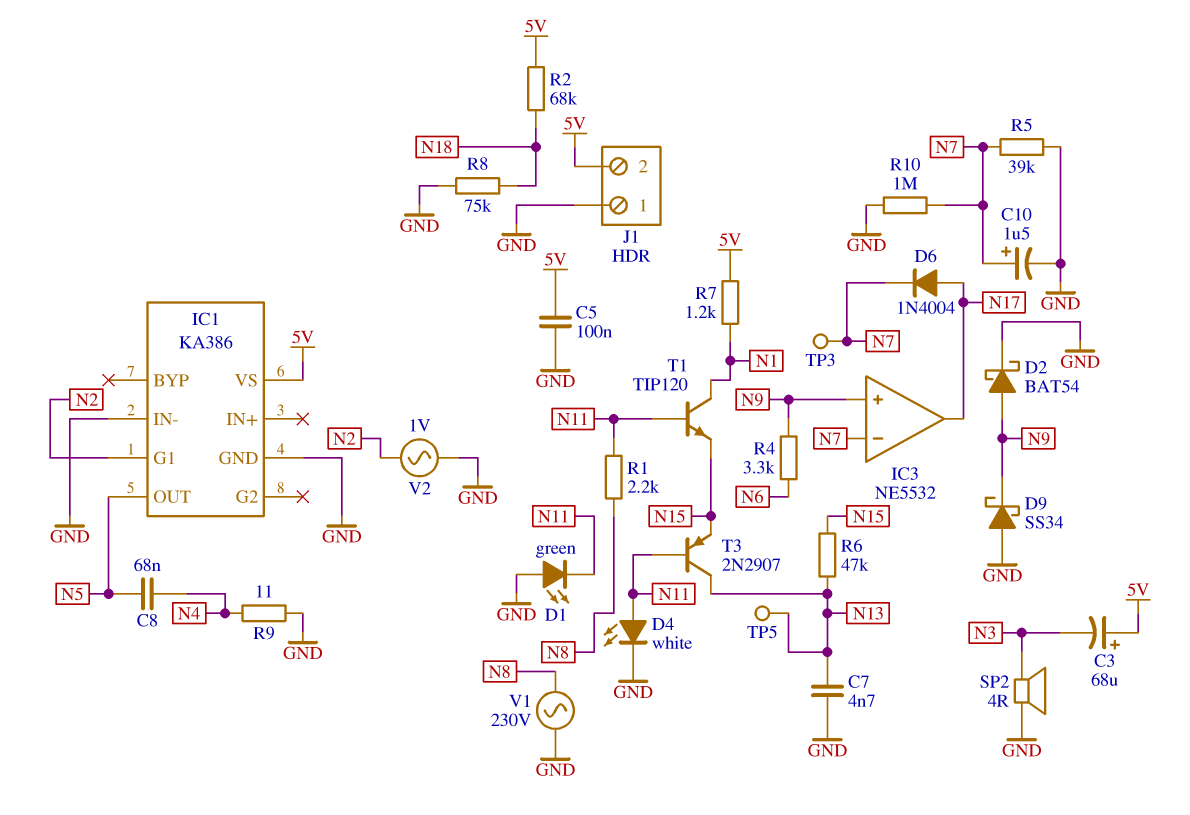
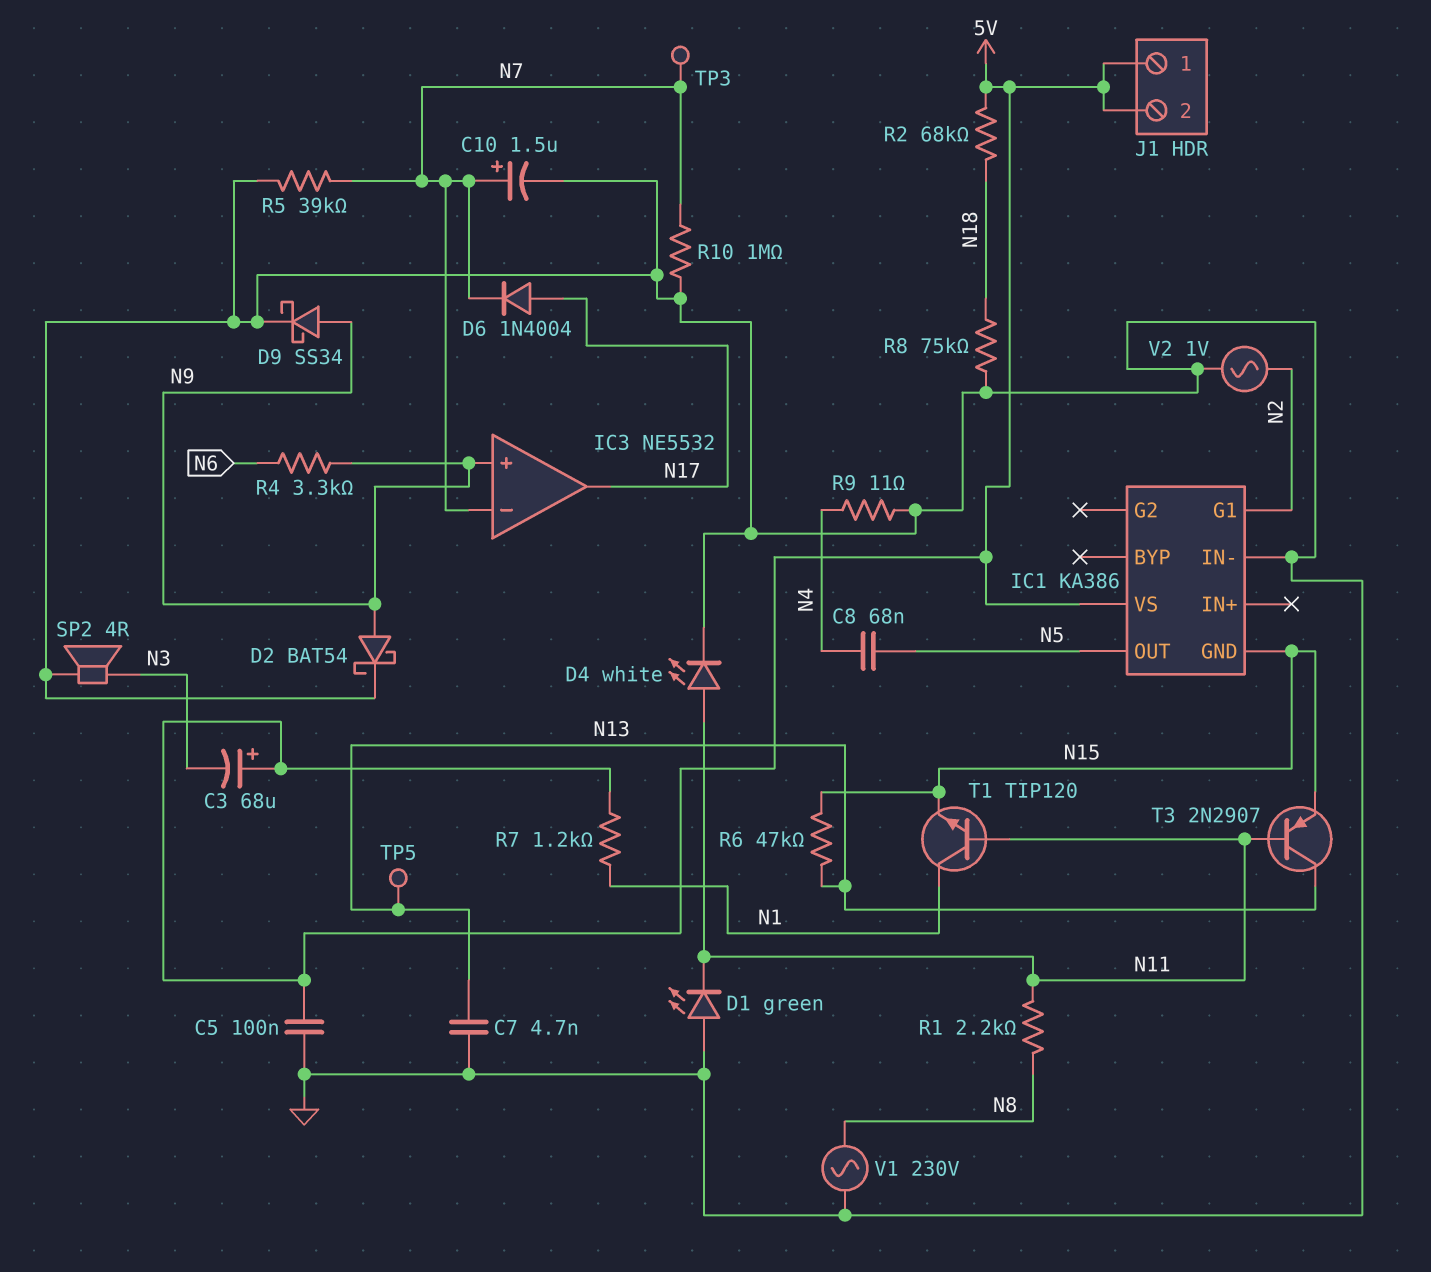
D9: schottky SS34 (A GND, K N9) -> schottky SS34 (A N9, K GND)
IC1 pin GND: GND -> N15
J1 pin 1: GND -> 5V

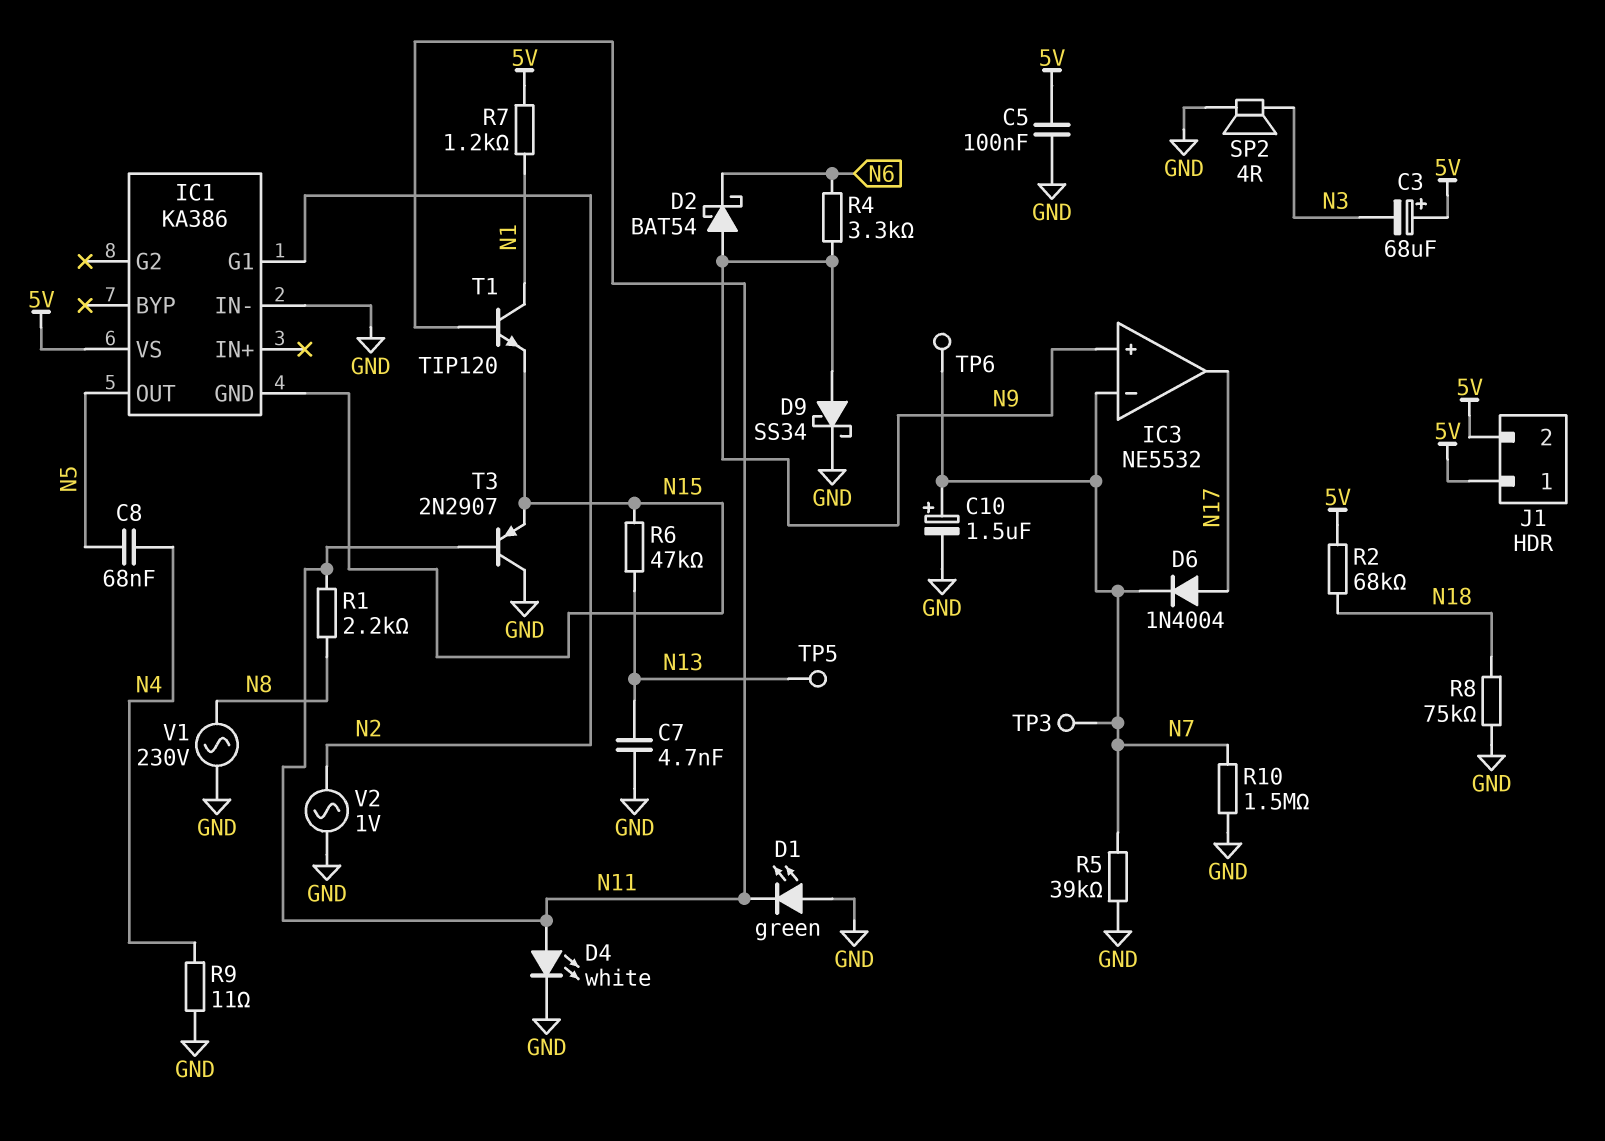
D2: schottky BAT54 (A N9, K GND) -> schottky BAT54 (A N9, K N6)
R10: 1M (GND, N7) -> 1.5M (GND, N7)
T3: PNP 2N2907 (B N11, C N13, E N15) -> PNP 2N2907 (B N11, C GND, E N15)
TP6: none -> test point (N7)

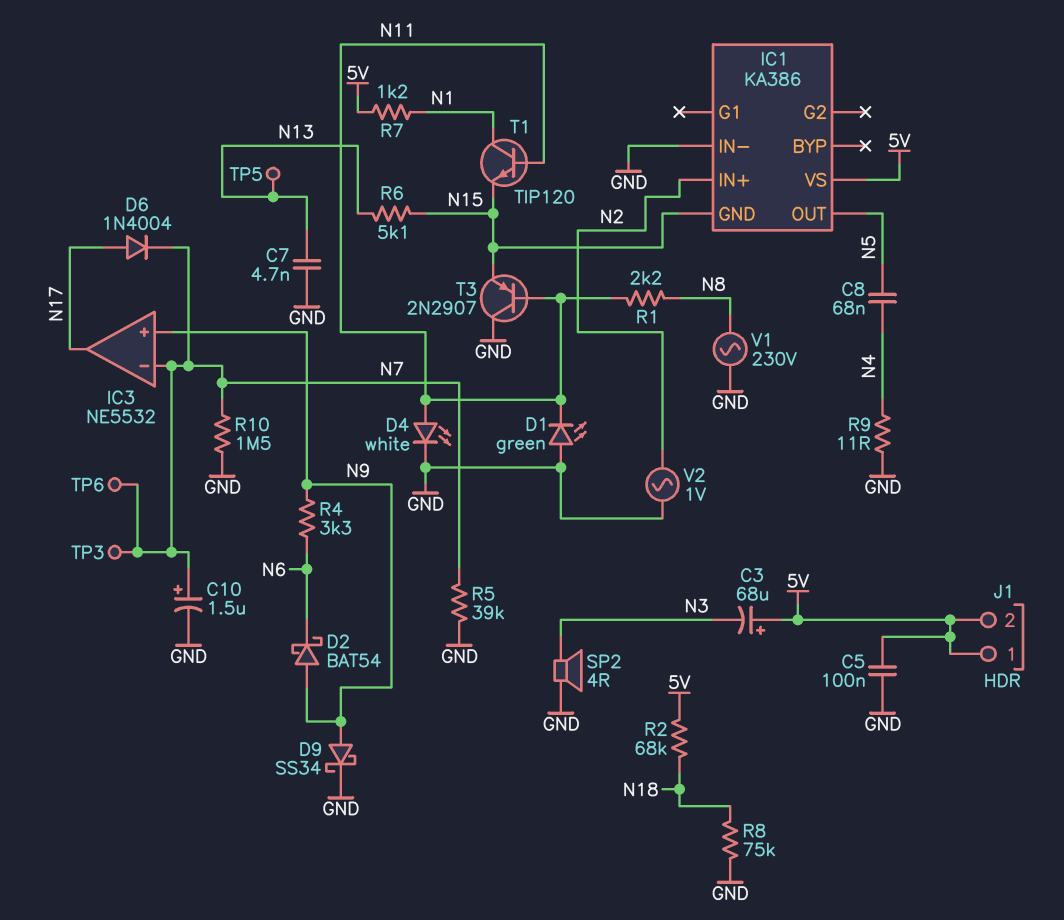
IC1 pin G1: N2 -> none
IC1 pin IN+: none -> N2
R6: 47k (N13, N15) -> 5.1k (N13, N15)

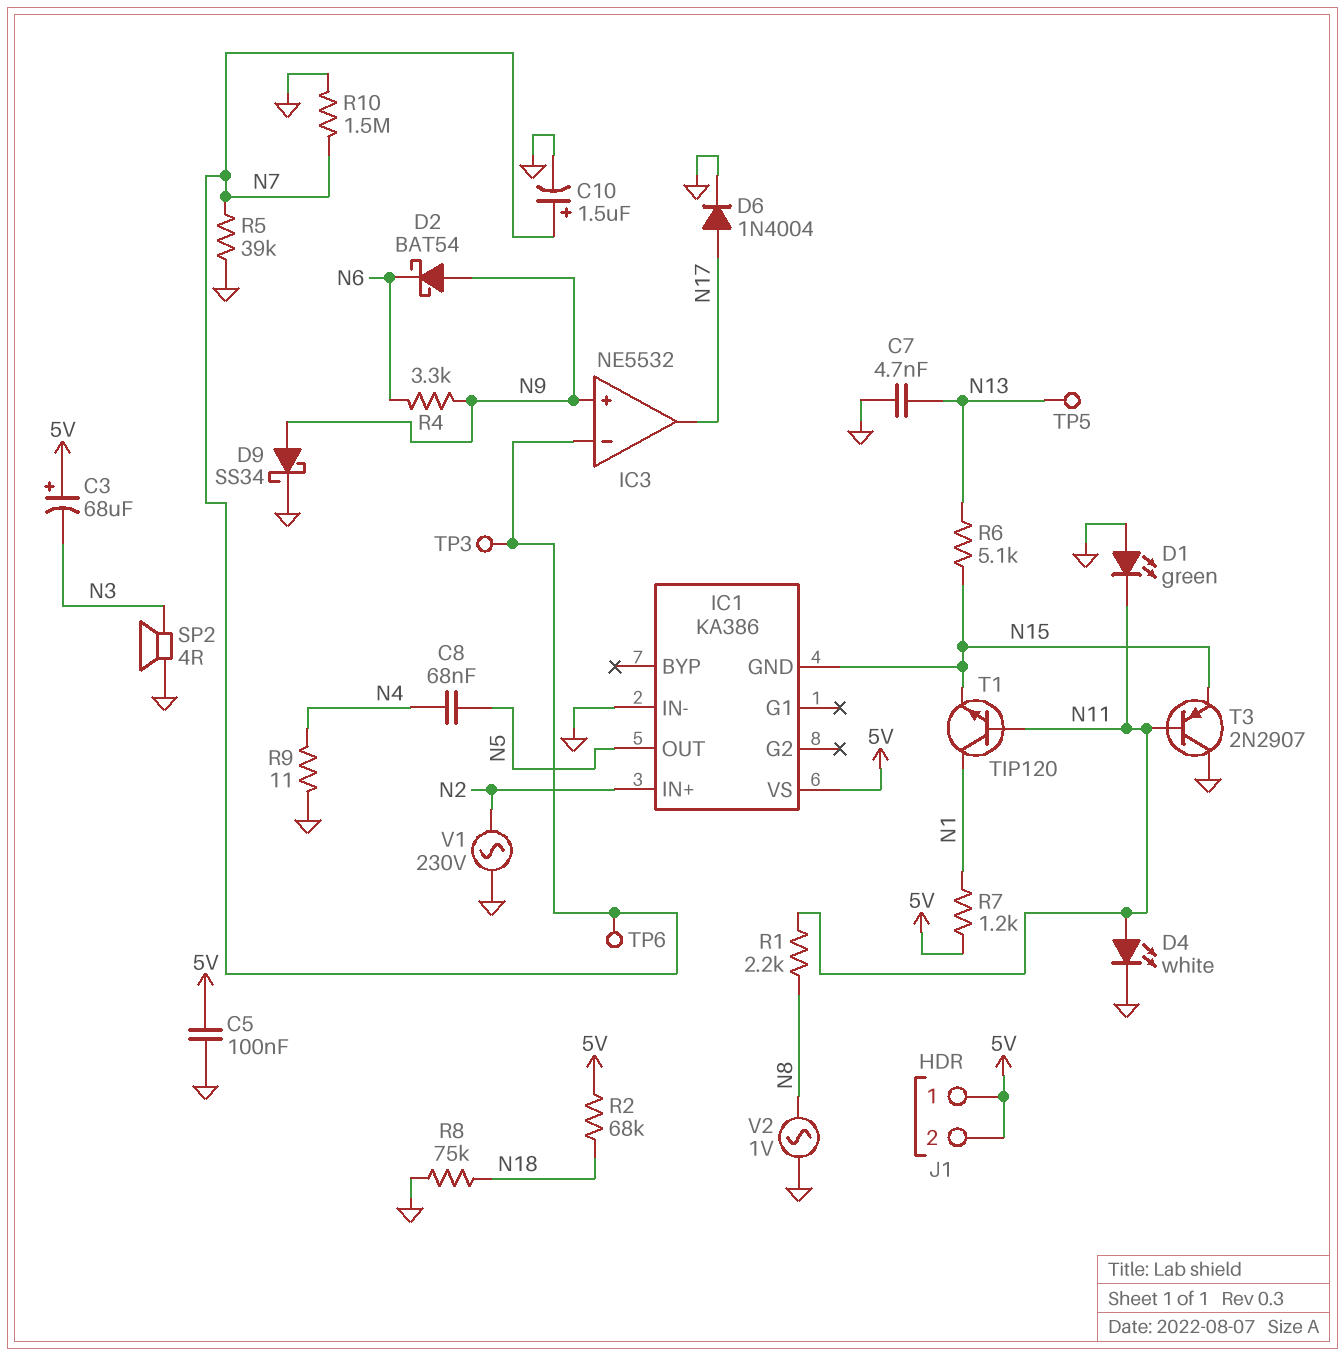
D6: diode 1N4004 (A N17, K N7) -> diode 1N4004 (A N17, K GND)
V1: AC 230V (GND, N8) -> AC 230V (GND, N2)
V2: AC 1V (GND, N2) -> AC 1V (GND, N8)

